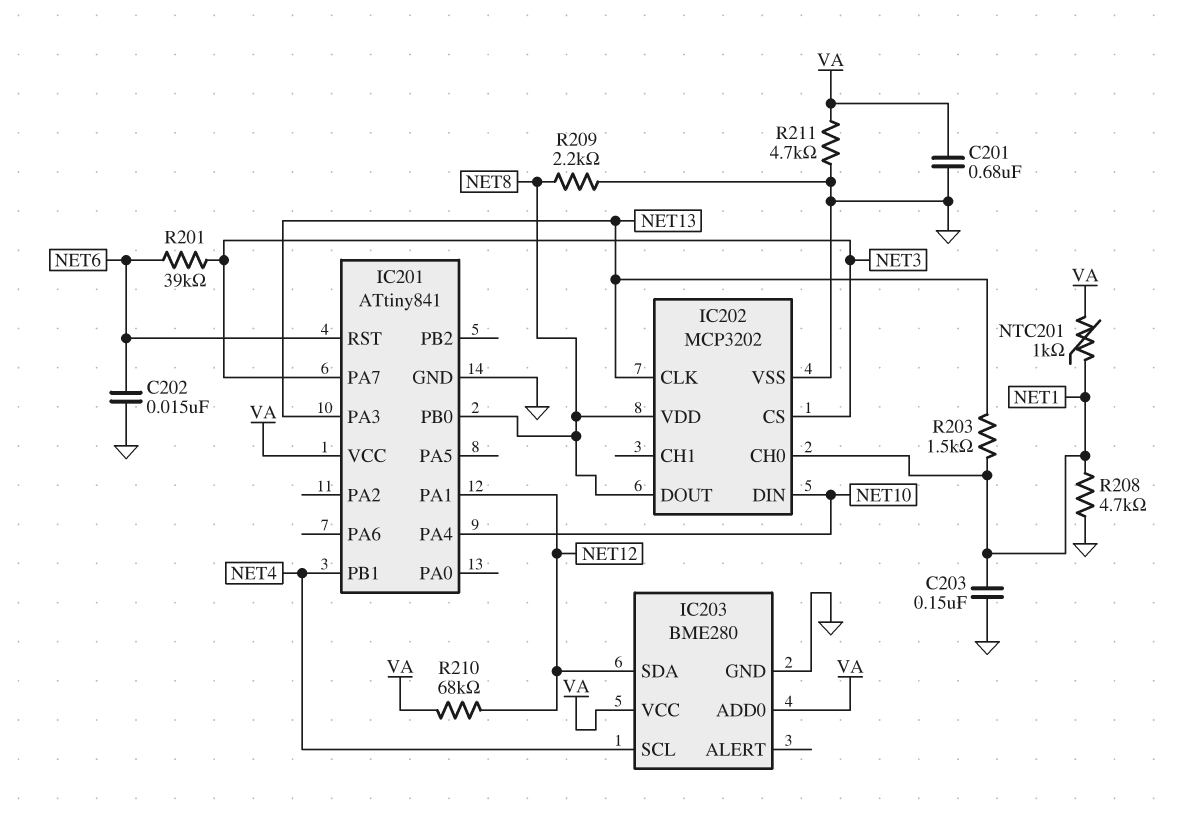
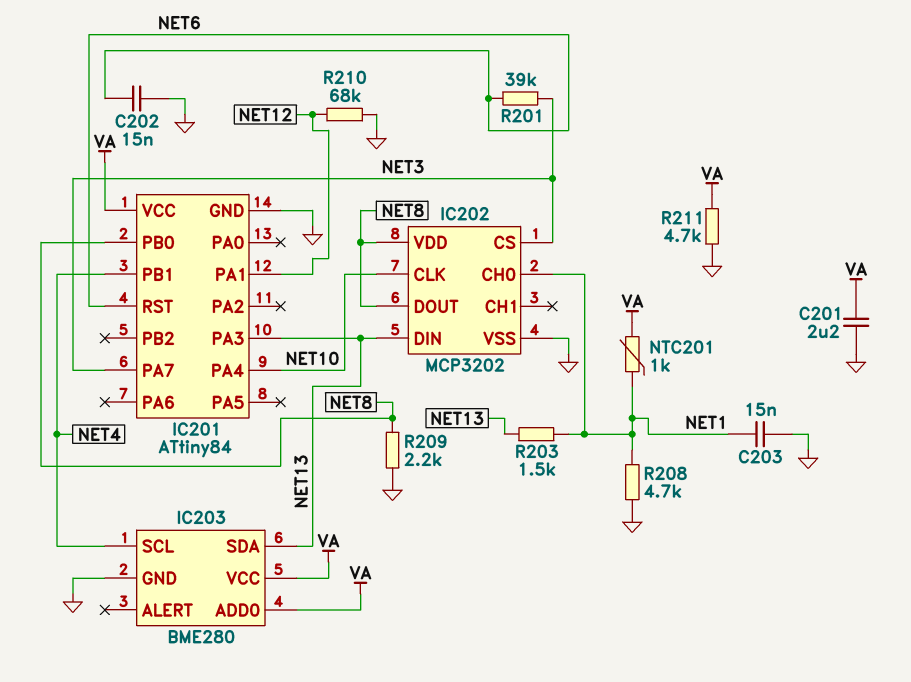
C201: 680nF (GND, VA) -> 2.2uF (GND, VA)
C203: 150nF (GND, NET1) -> 15nF (GND, NET1)
IC201: ATtiny841 -> ATtiny84
IC202 pin CLK: NET13 -> NET10
IC202 pin DIN: NET10 -> NET13
IC203 pin SDA: NET12 -> NET13
R210: 68k (NET12, VA) -> 68k (GND, NET12)

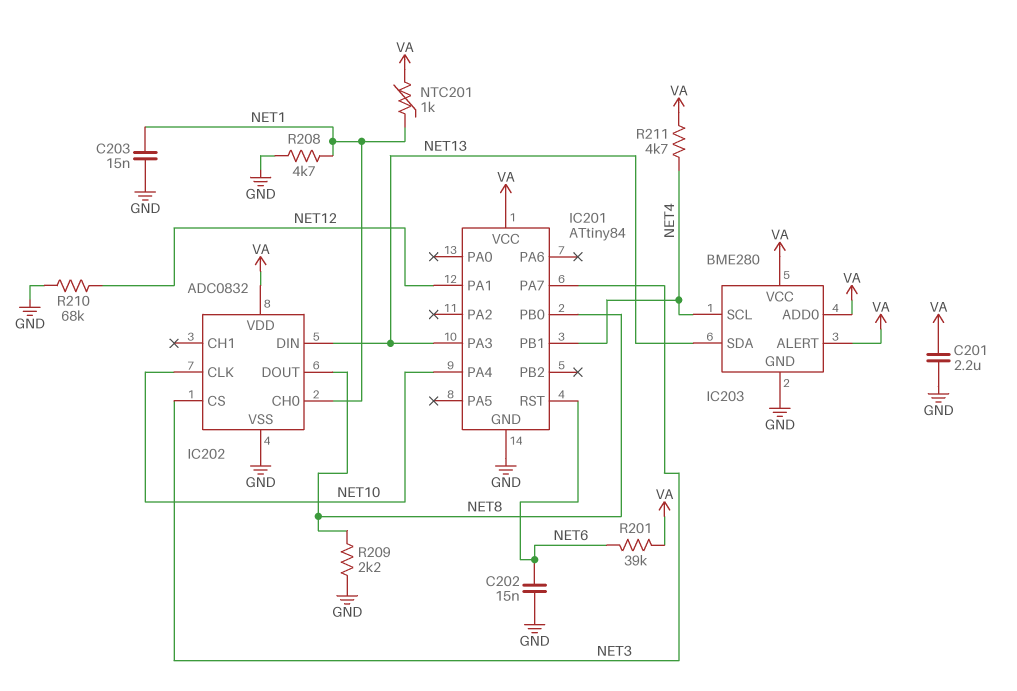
IC202: MCP3202 -> ADC0832
IC202 pin VDD: NET8 -> VA
IC203 pin ALERT: none -> VA
R201: 39k (NET3, NET6) -> 39k (NET6, VA)
R203: 1.5k (NET1, NET13) -> none
R211: 4.7k (GND, VA) -> 4.7k (NET4, VA)

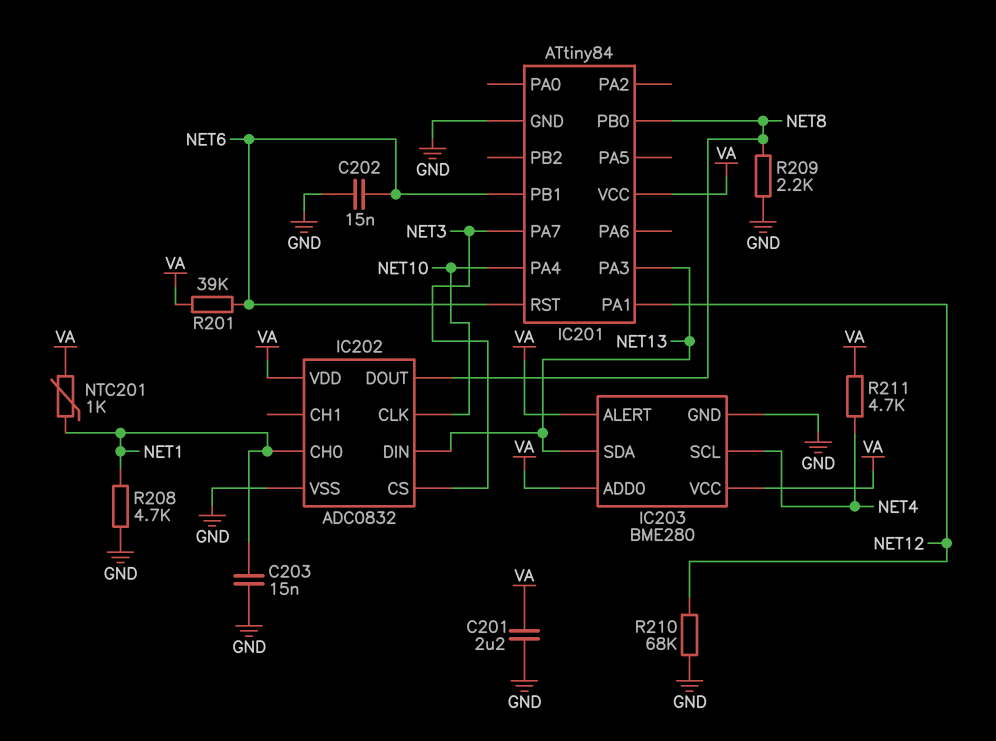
IC201 pin PB1: NET4 -> NET6

